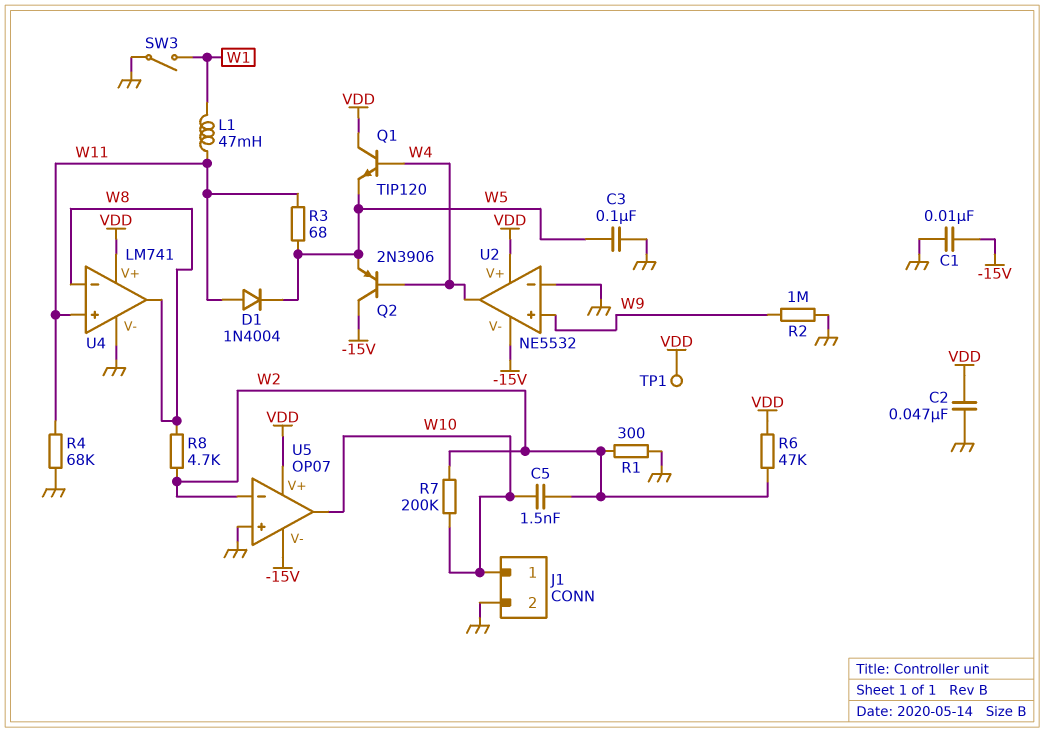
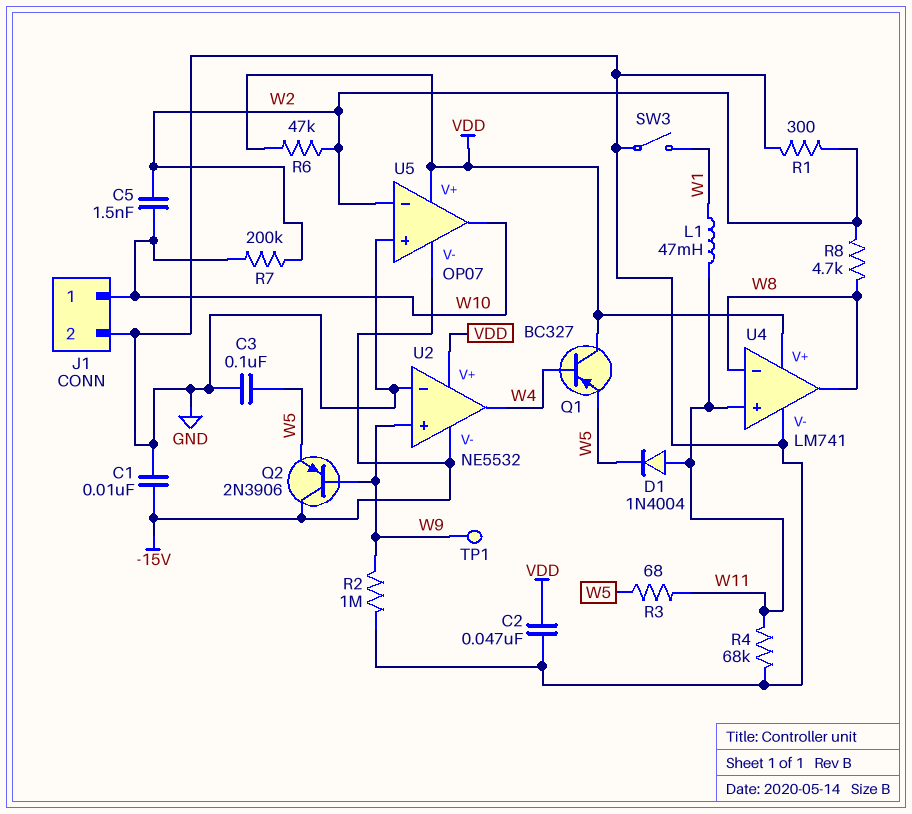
Q1: NPN TIP120 (B W4, C VDD, E W5) -> PNP BC327 (B W4, C VDD, E W5)
Q2: PNP 2N3906 (B W4, C -15V, E W5) -> PNP 2N3906 (B W9, C -15V, E W5)
TP1: test point (VDD) -> test point (W9)

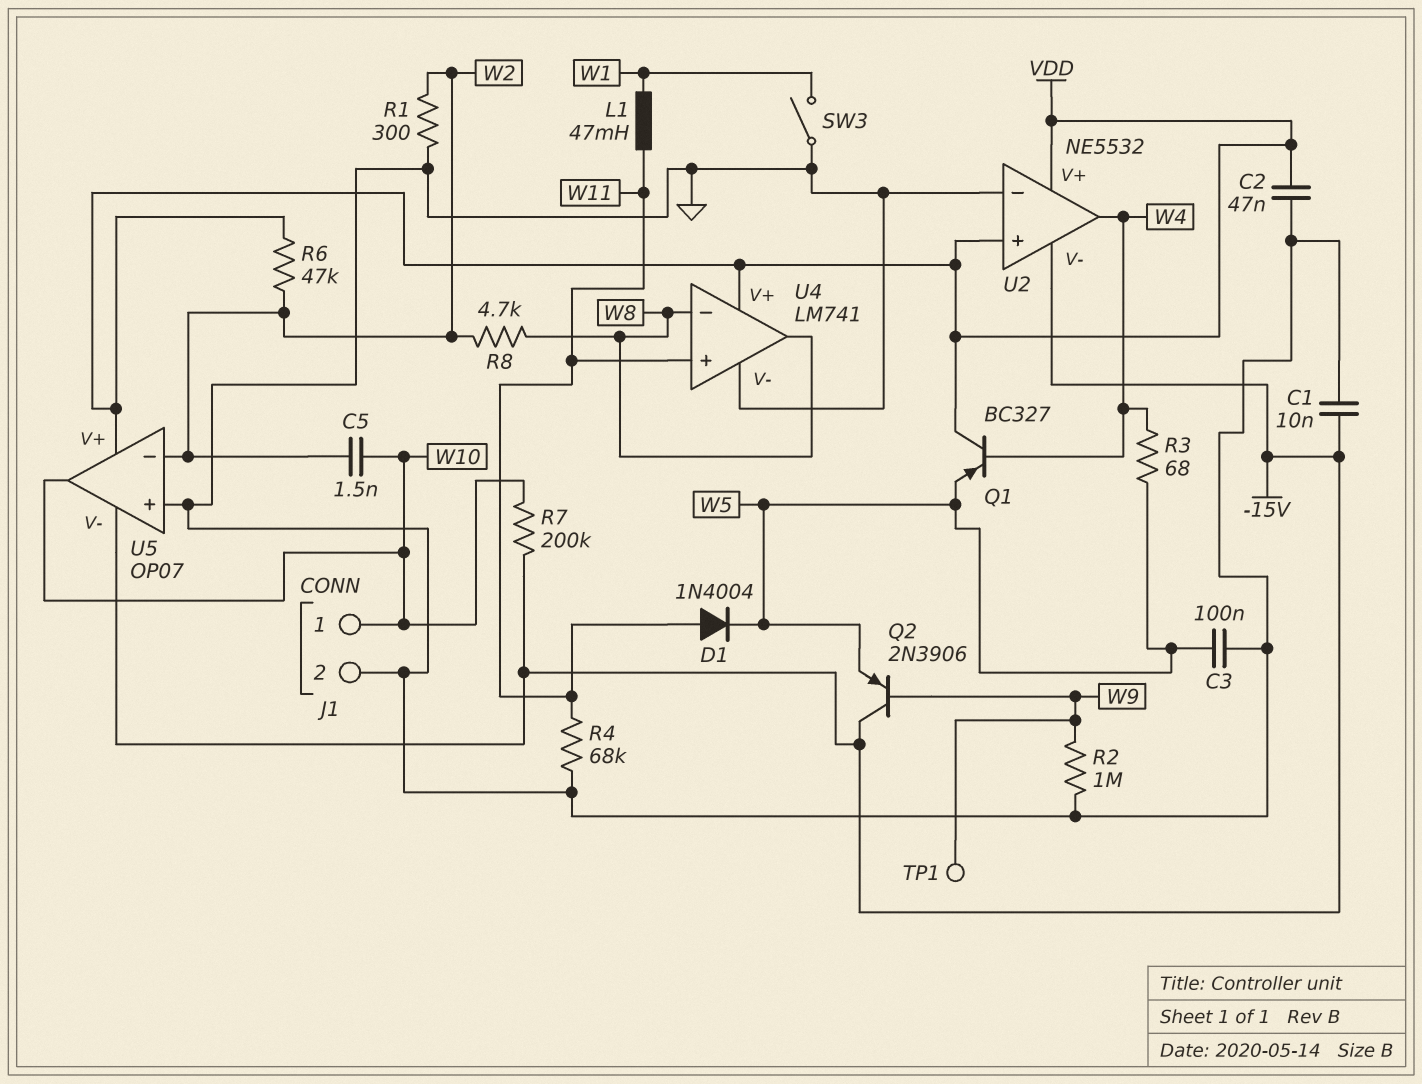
R3: 68 (W5, W11) -> 68 (W4, W5)
R7: 200k (W2, W10) -> 200k (-15V, W10)
U2 pin in+: W9 -> VDD

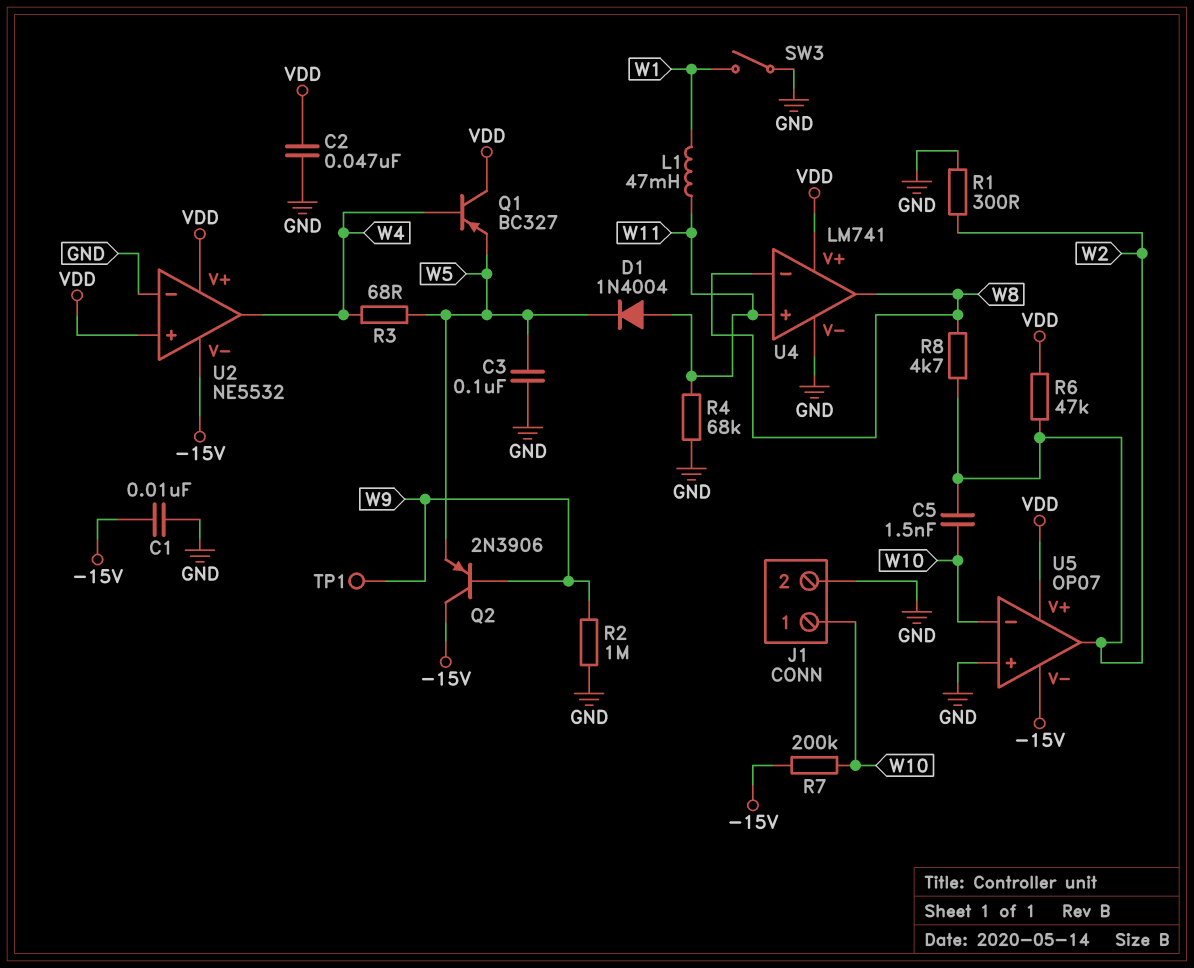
U5 pin in-: W2 -> W10
U5 pin out: W10 -> W2

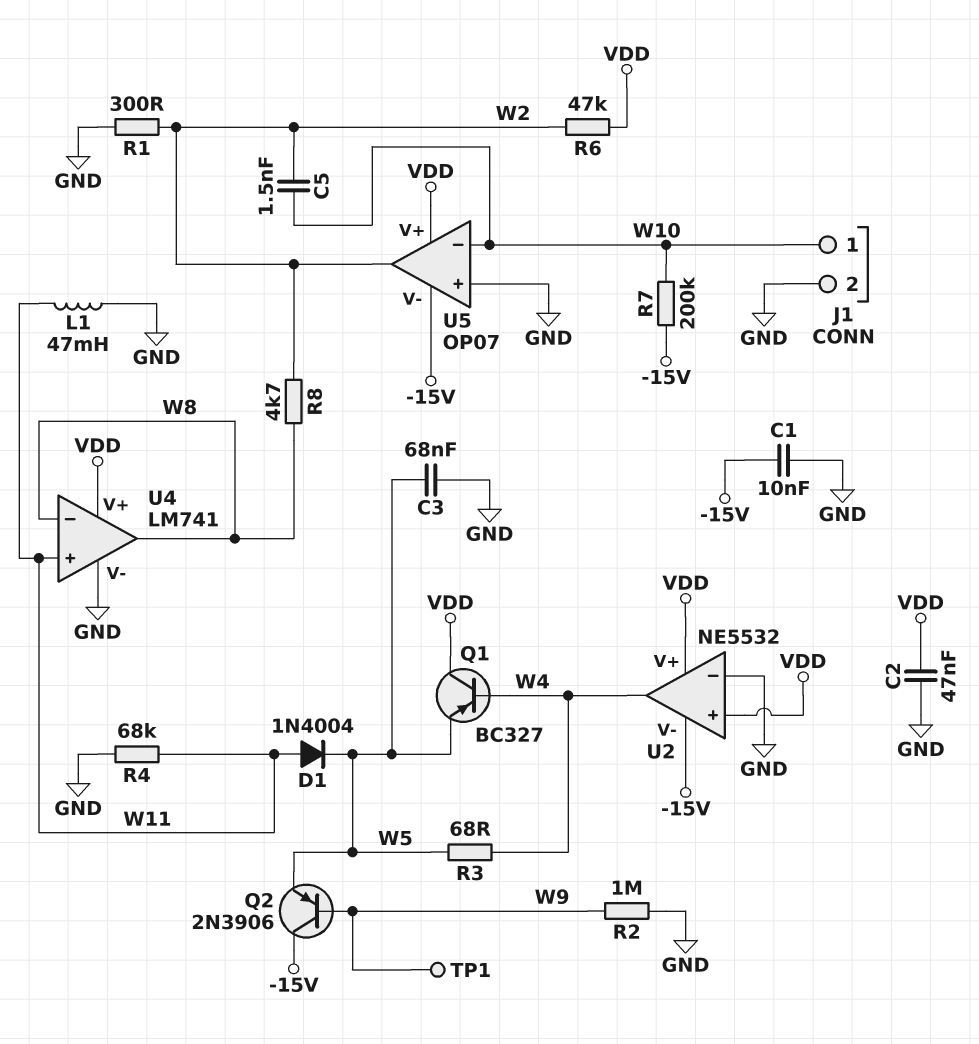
C3: 100nF (GND, W5) -> 68nF (GND, W5)
L1: 47mH (W1, W11) -> 47mH (GND, W11)
SW3: switch (GND, W1) -> none

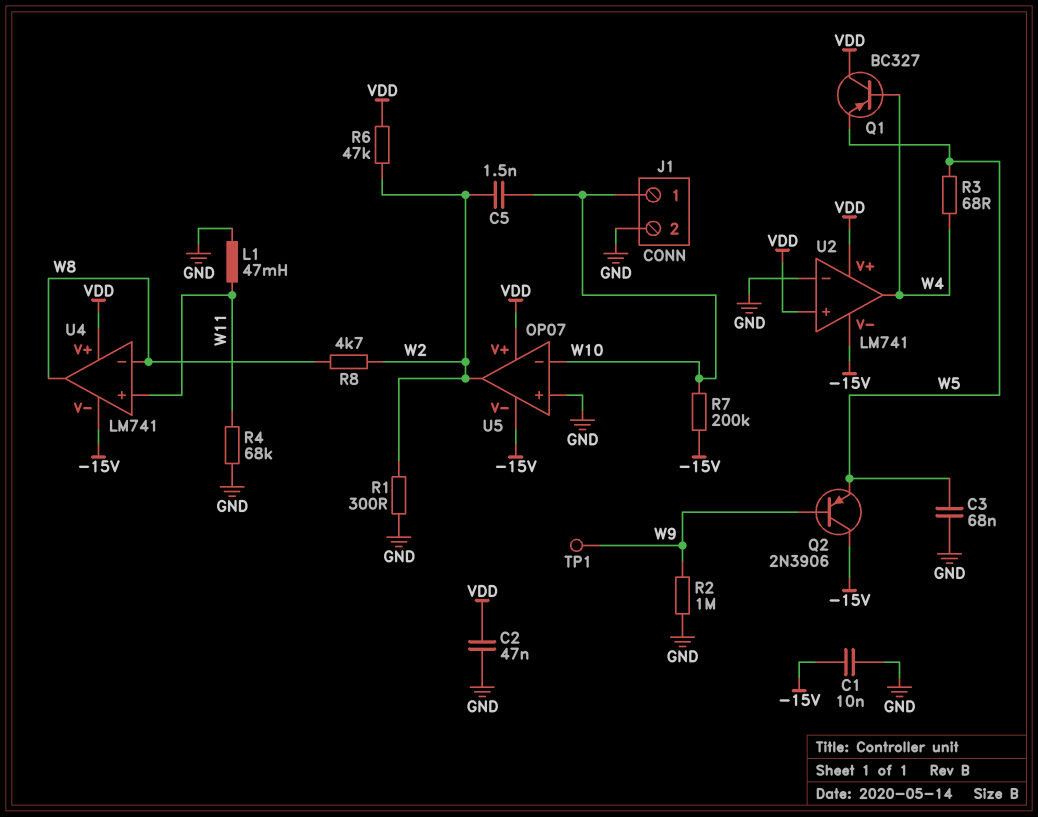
D1: diode 1N4004 (A W11, K W5) -> none
U2: NE5532 -> LM741
U4 pin V-: GND -> -15V

